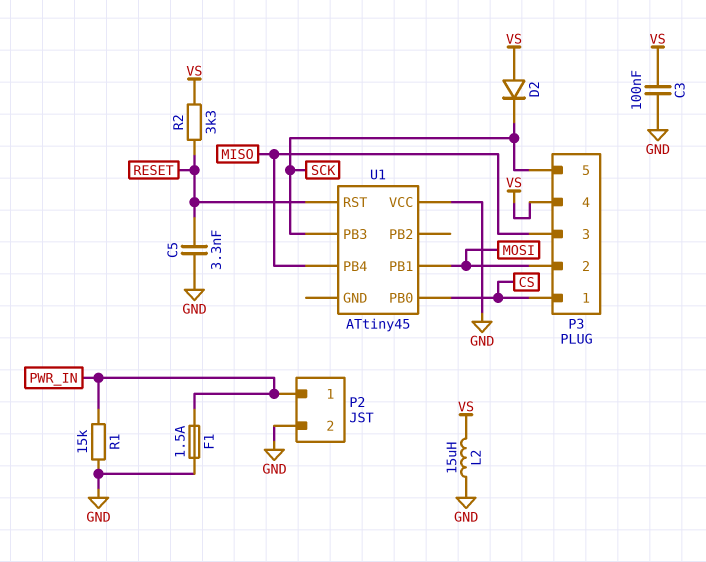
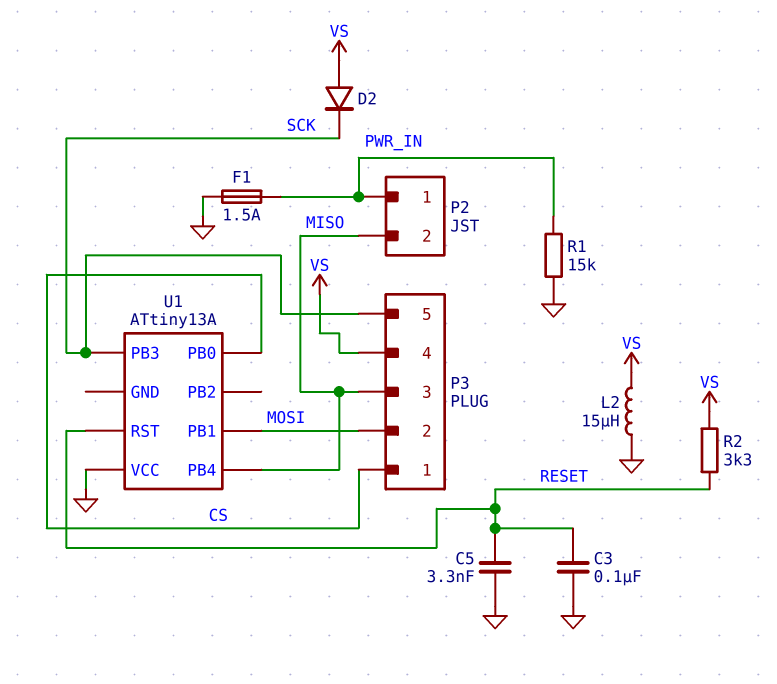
C3: 100nF (GND, VS) -> 100nF (GND, RESET)
P2 pin 2: GND -> MISO
U1: ATtiny45 -> ATtiny13A

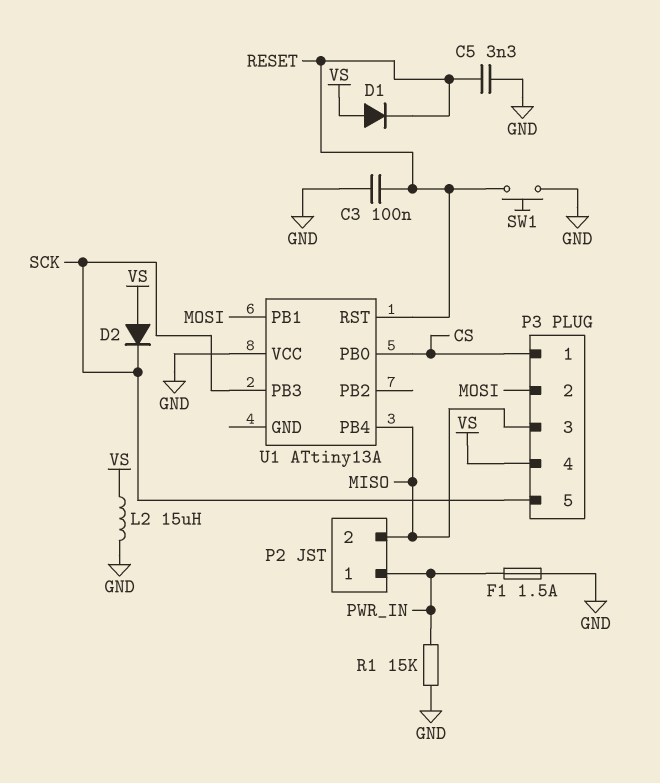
D1: none -> diode (A VS, K RESET)
R2: 3.3k (RESET, VS) -> none
SW1: none -> button (GND, RESET)

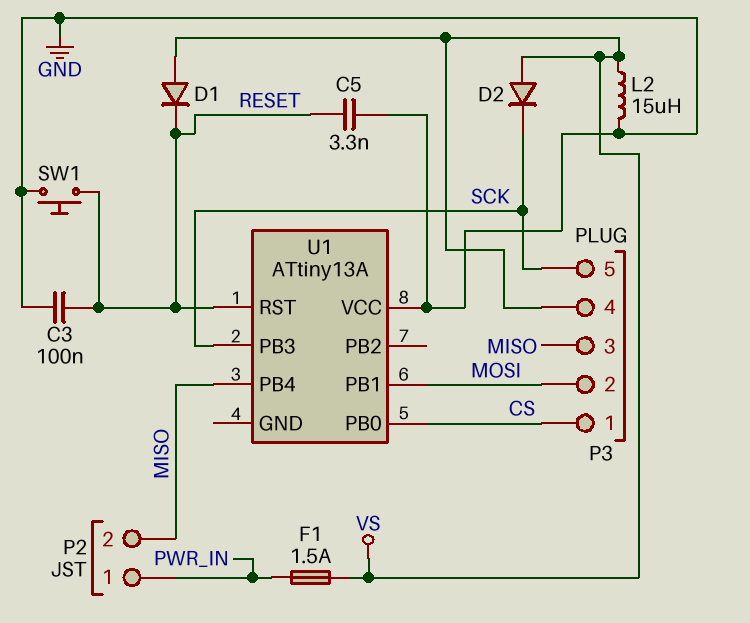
F1: 1.5A (GND, PWR_IN) -> 1.5A (PWR_IN, VS)
R1: 15k (GND, PWR_IN) -> none

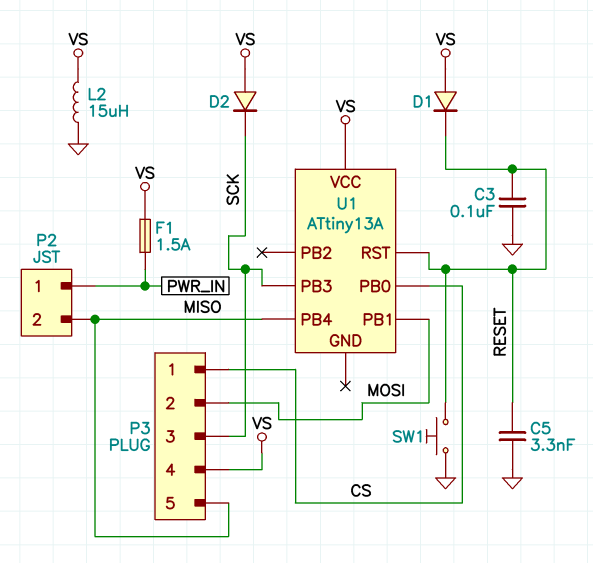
P3 pin 3: MISO -> SCK
P3 pin 5: SCK -> MISO
U1 pin VCC: GND -> VS

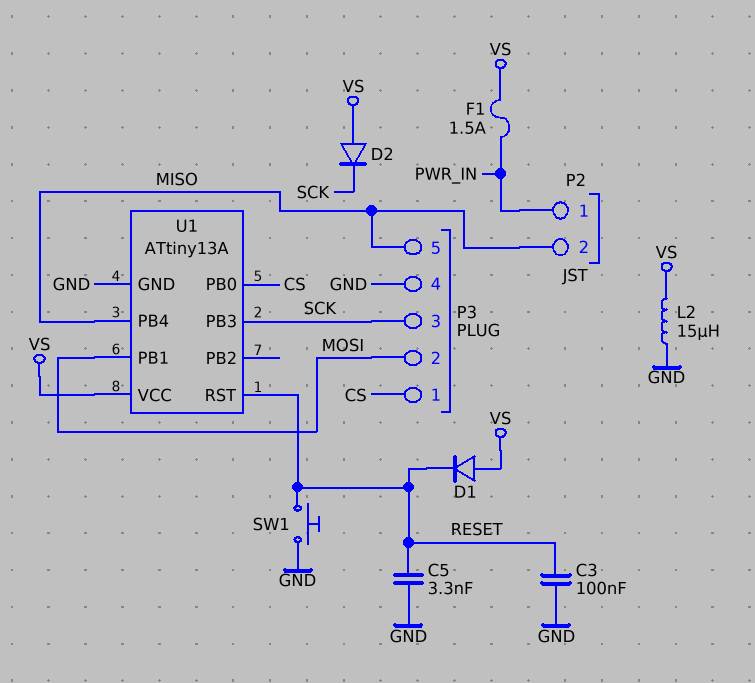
P3 pin 4: VS -> GND
U1 pin GND: none -> GND

